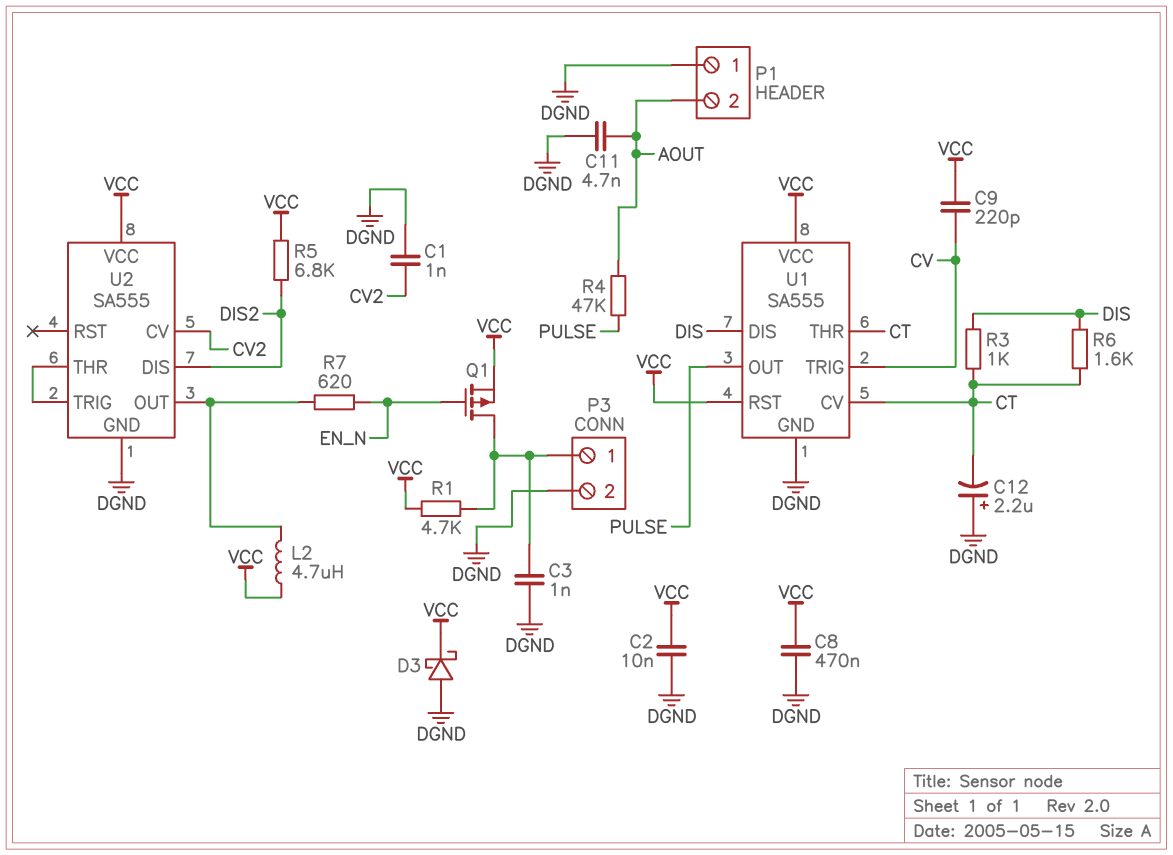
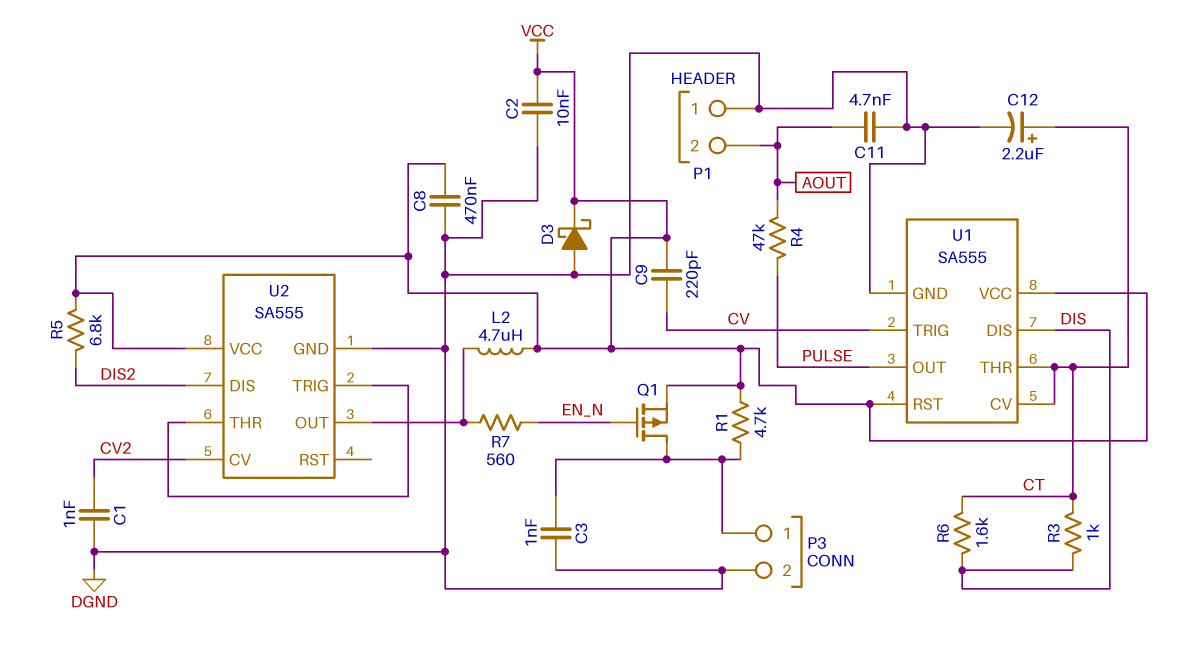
C12: 2.2uF (plus DGND, minus CT) -> 2.2uF (plus CT, minus DGND)
R7: 620 (EN_N, U2/OUT) -> 560 (EN_N, U2/OUT)

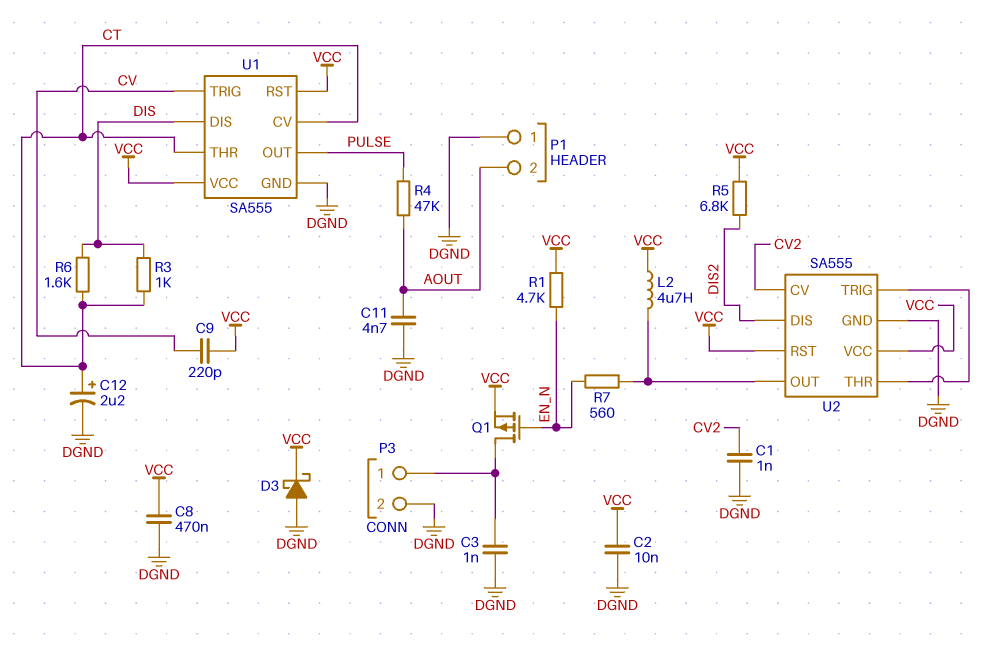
R1: 4.7k (P3/1, VCC) -> 4.7k (EN_N, VCC)
U2 pin RST: none -> VCC

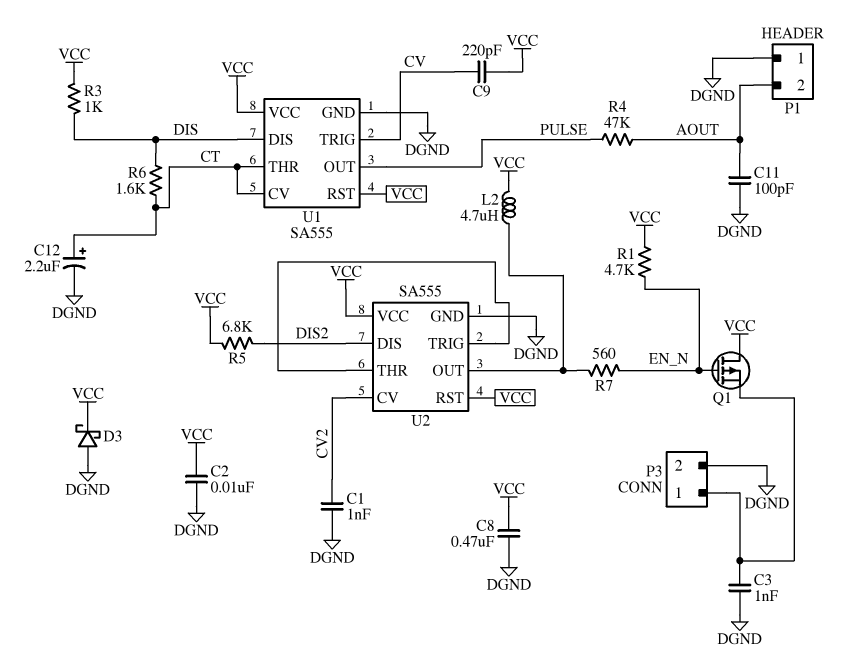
C11: 4.7nF (AOUT, DGND) -> 100pF (AOUT, DGND)
Q1: PMOS (G EN_N, D P3/1, S VCC) -> PMOS (G EN_N, D VCC, S P3/1)
R3: 1k (CT, DIS) -> 1k (DIS, VCC)

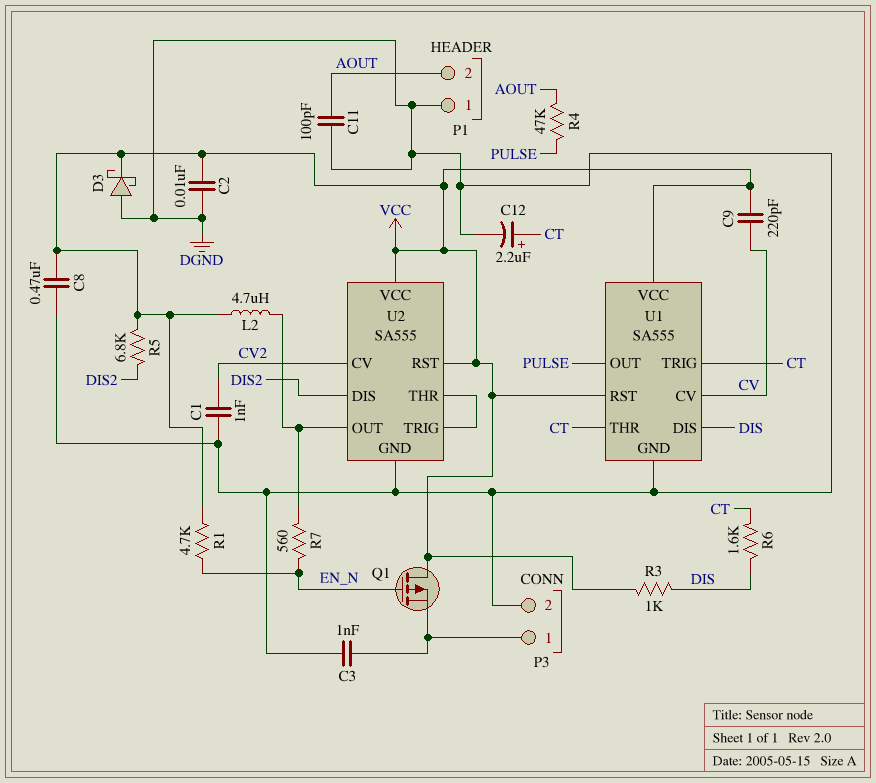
U1 pin CV: CT -> CV
U1 pin TRIG: CV -> CT

